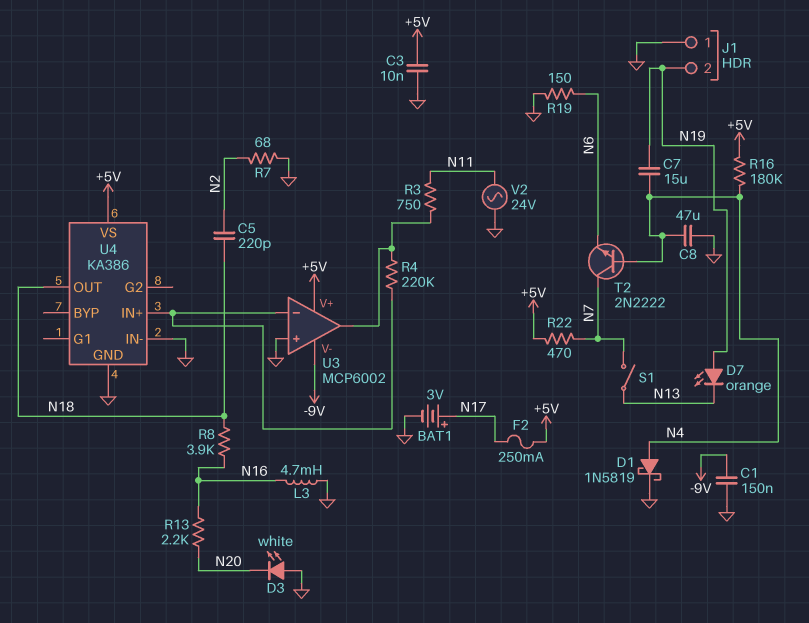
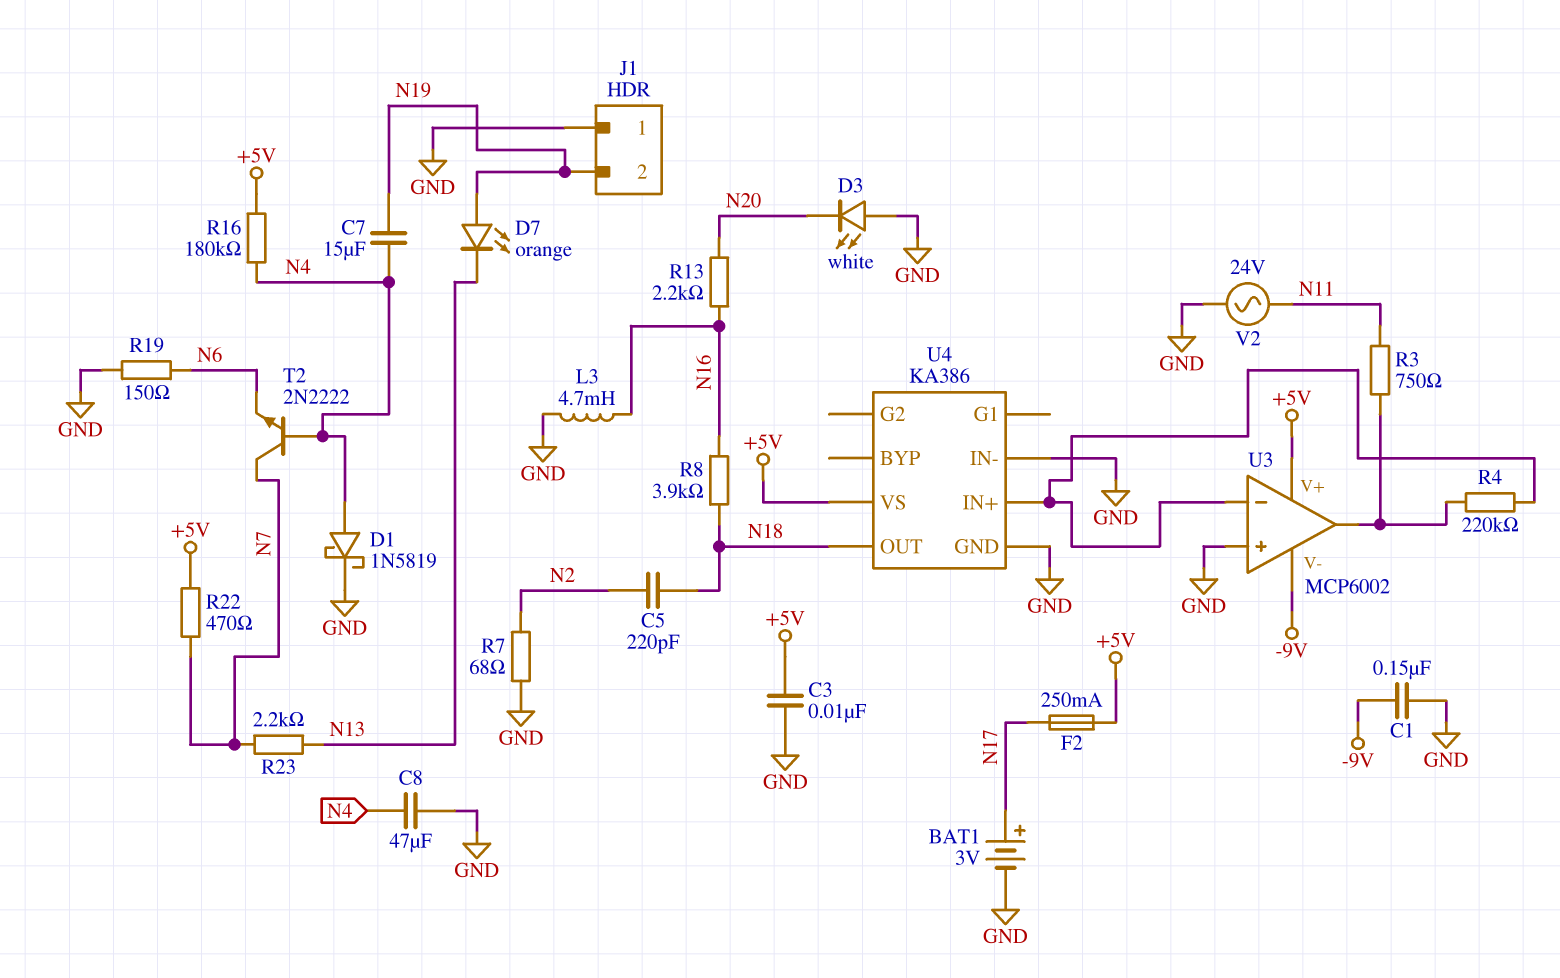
R23: none -> 2.2k (N7, N13)
S1: switch (N7, N13) -> none

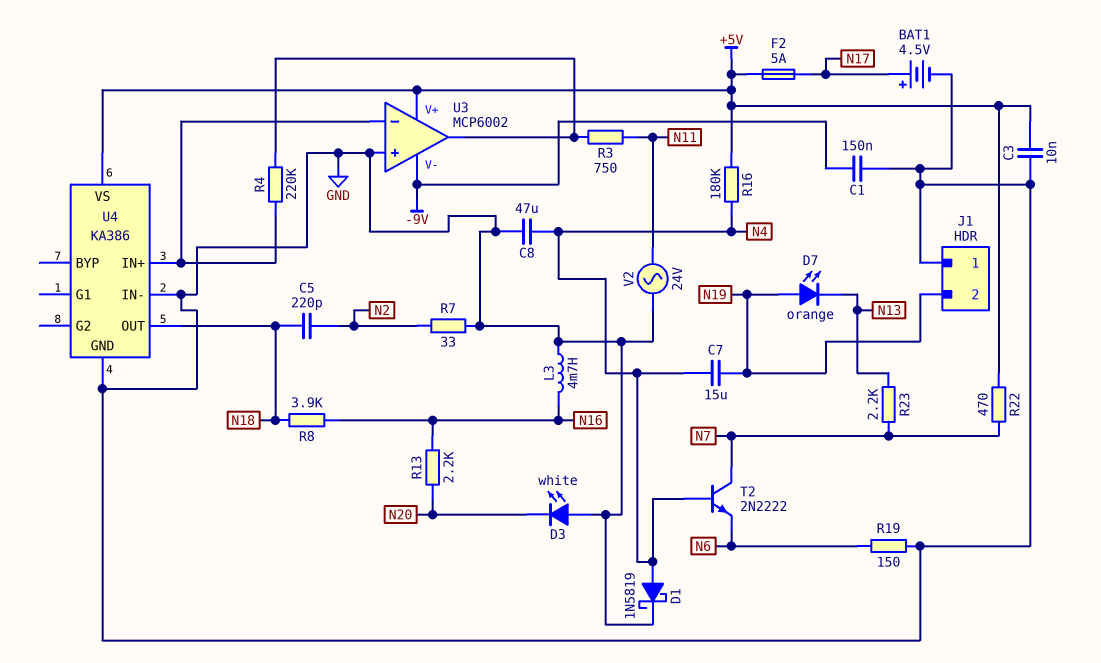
BAT1: 3V (plus N17, minus GND) -> 4.5V (plus N17, minus GND)
F2: 250mA (+5V, N17) -> 5A (+5V, N17)
R7: 68 (GND, N2) -> 33 (GND, N2)

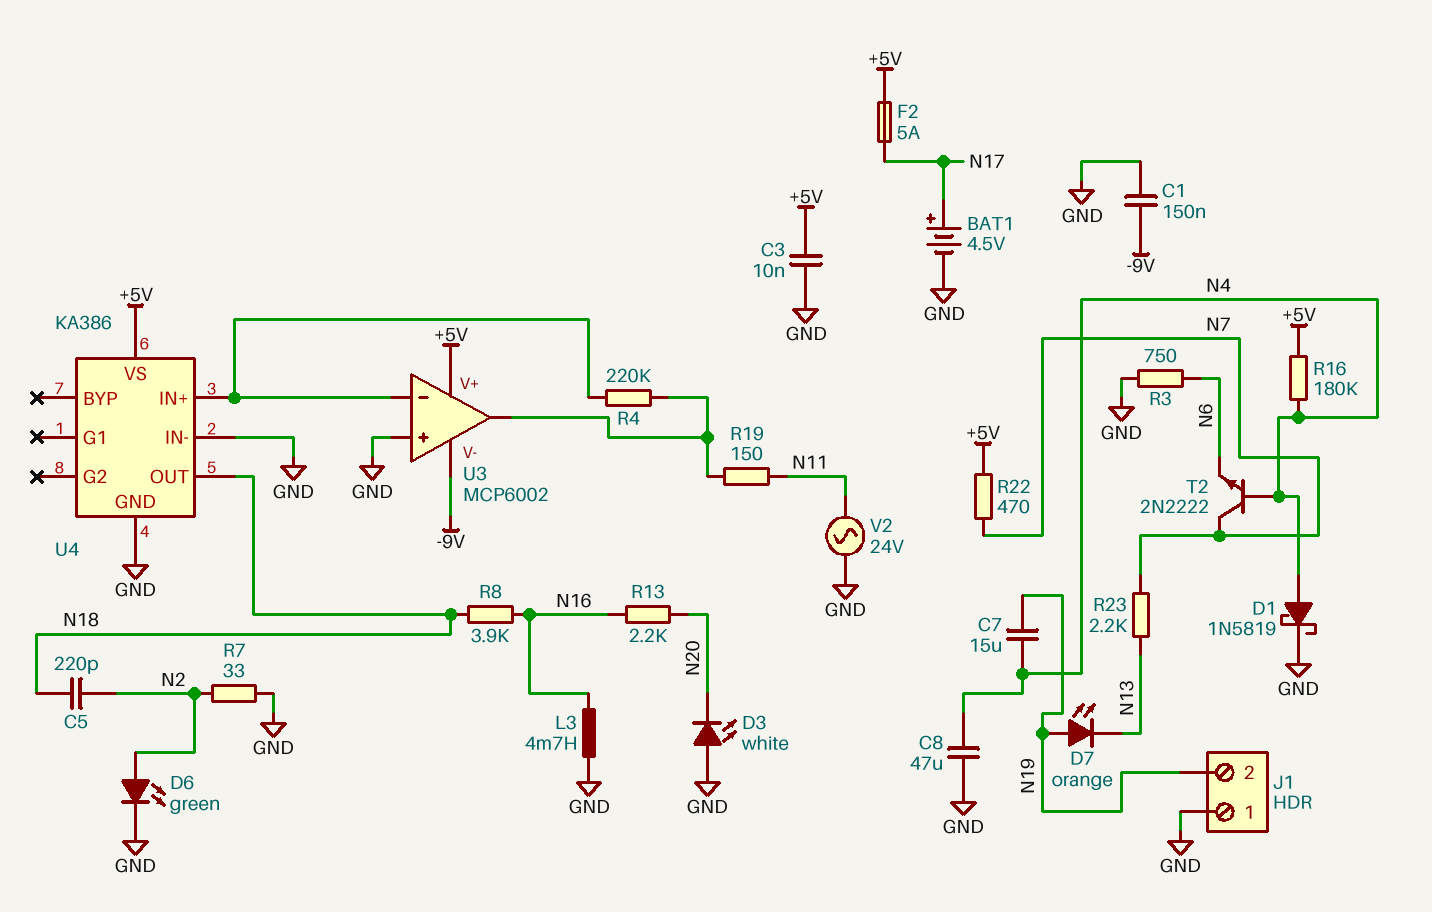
D6: none -> LED green (A N2, K GND)
R3: 750 (N11, U3/out) -> 750 (GND, N6)
R19: 150 (GND, N6) -> 150 (N11, U3/out)

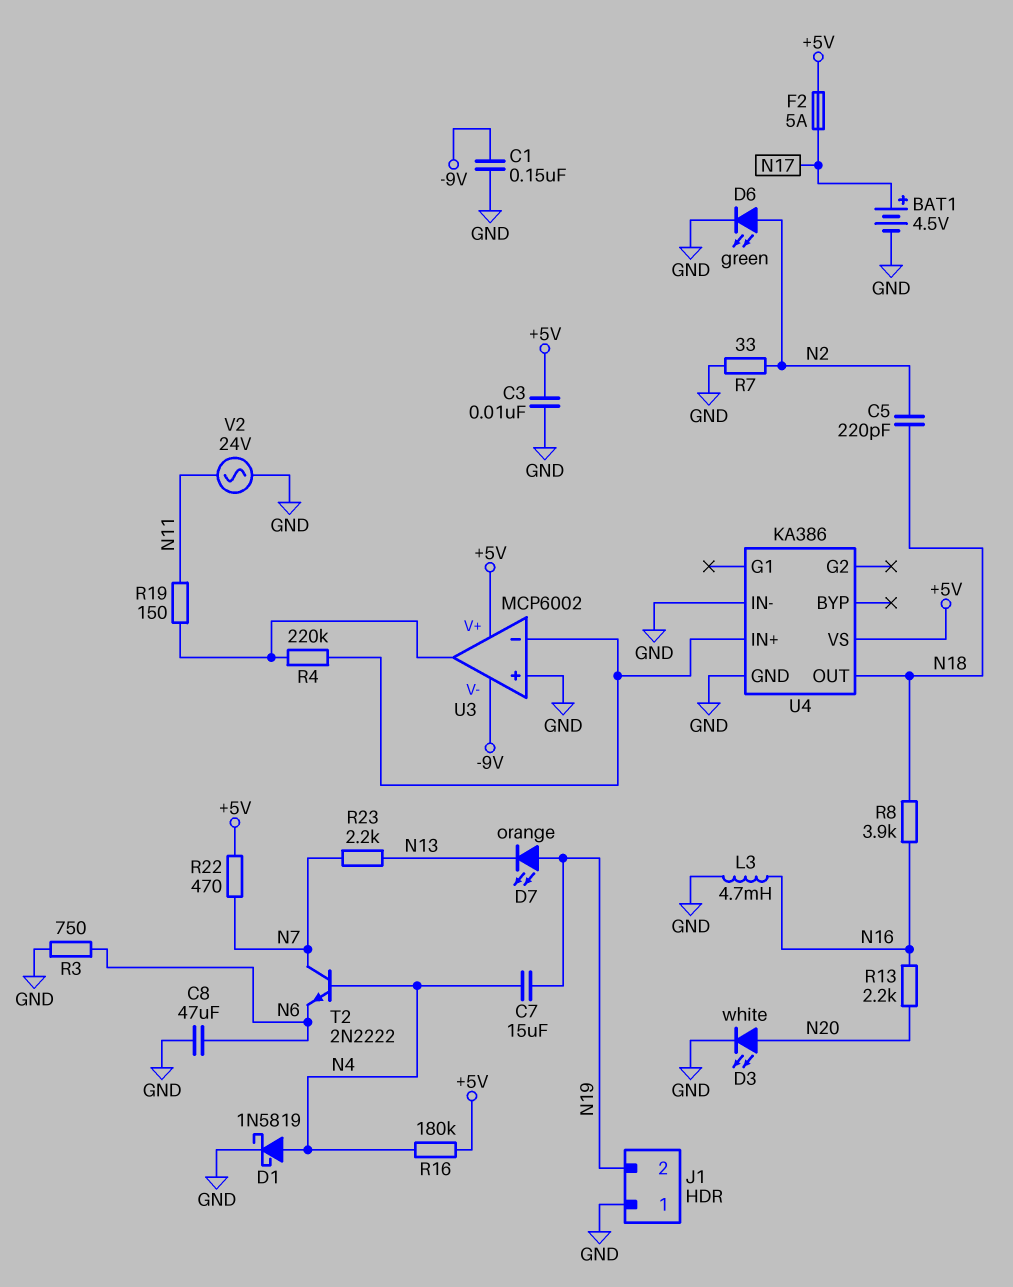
C8: 47uF (GND, N4) -> 47uF (GND, N6)
D3: LED white (A GND, K N20) -> LED white (A N20, K GND)

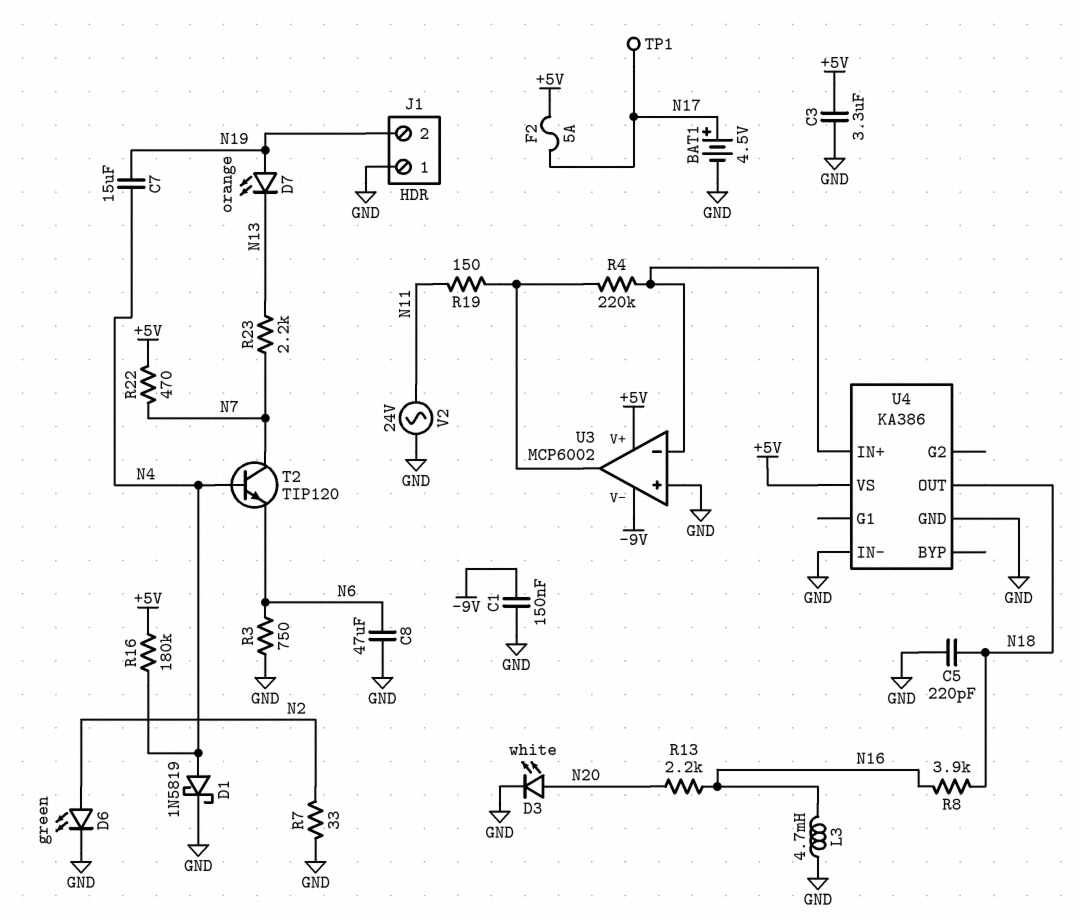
C3: 10nF (+5V, GND) -> 3.3uF (+5V, GND)
C5: 220pF (N2, N18) -> 220pF (GND, N18)
T2: NPN 2N2222 (B N4, C N7, E N6) -> NPN TIP120 (B N4, C N7, E N6)
TP1: none -> test point (N17)

